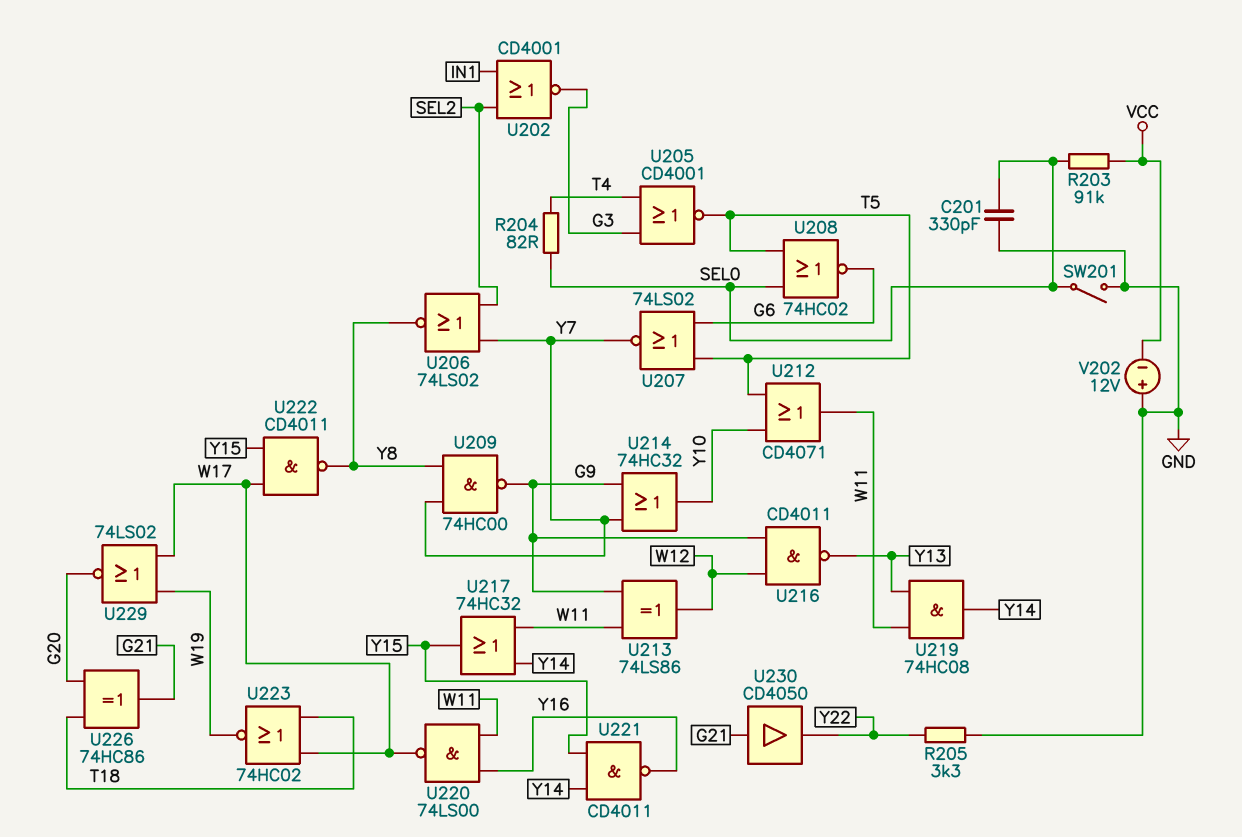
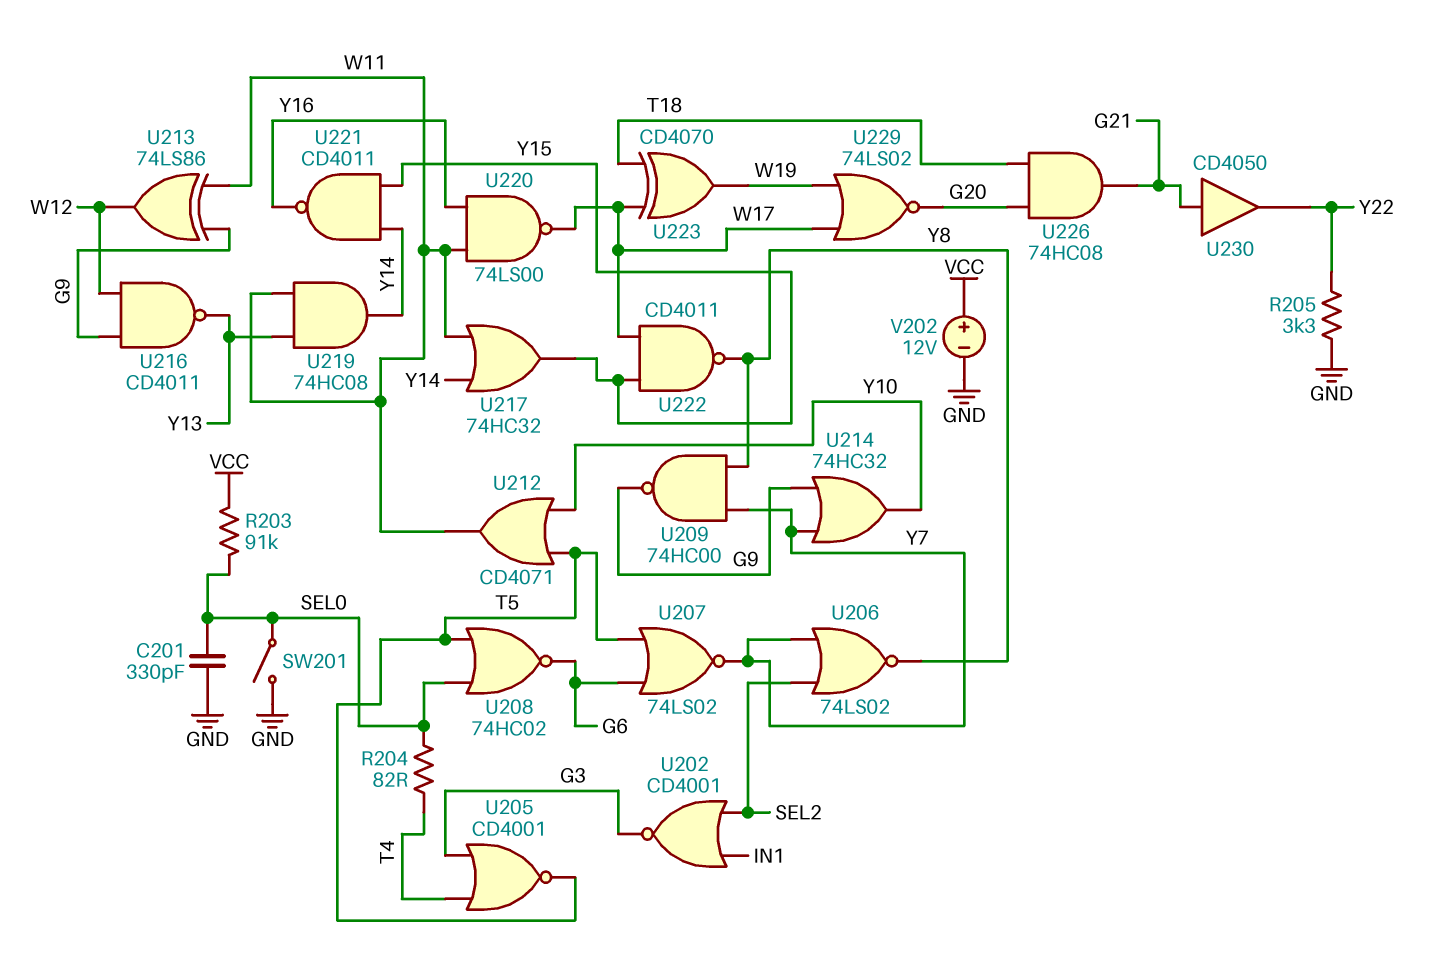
U223: NOR 74HC02 (in T18, in W17, out W19) -> XOR CD4070 (in T18, in W17, out W19)
U226: XOR 74HC86 (in G20, in T18, out G21) -> AND 74HC08 (in G20, in T18, out G21)
V202: 12V (plus GND, minus VCC) -> 12V (plus VCC, minus GND)

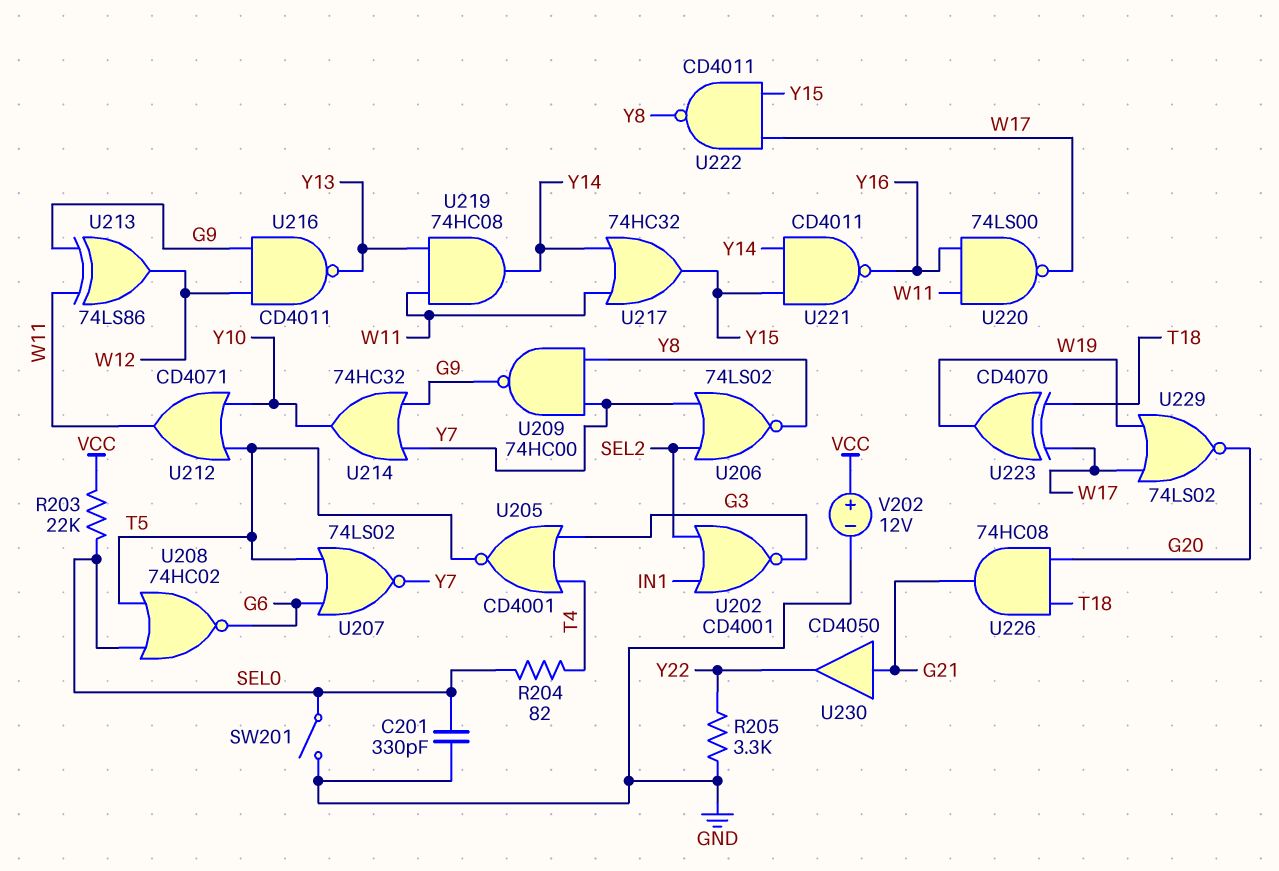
R203: 91k (SEL0, VCC) -> 22k (SEL0, VCC)

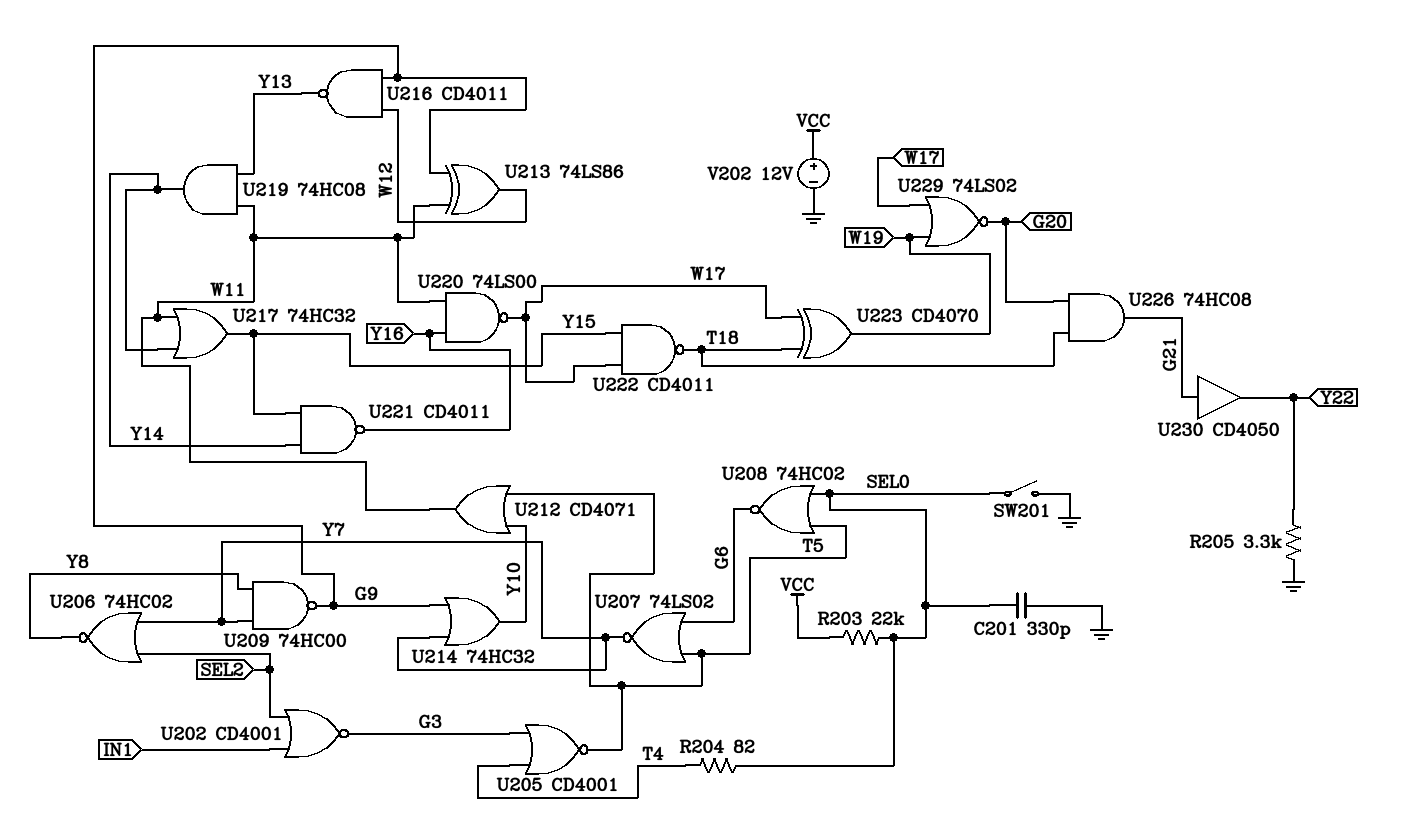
U206: NOR 74LS02 (in SEL2, in Y7, out Y8) -> NOR 74HC02 (in SEL2, in Y7, out Y8)
U222: NAND CD4011 (in W17, in Y15, out Y8) -> NAND CD4011 (in W17, in Y15, out T18)

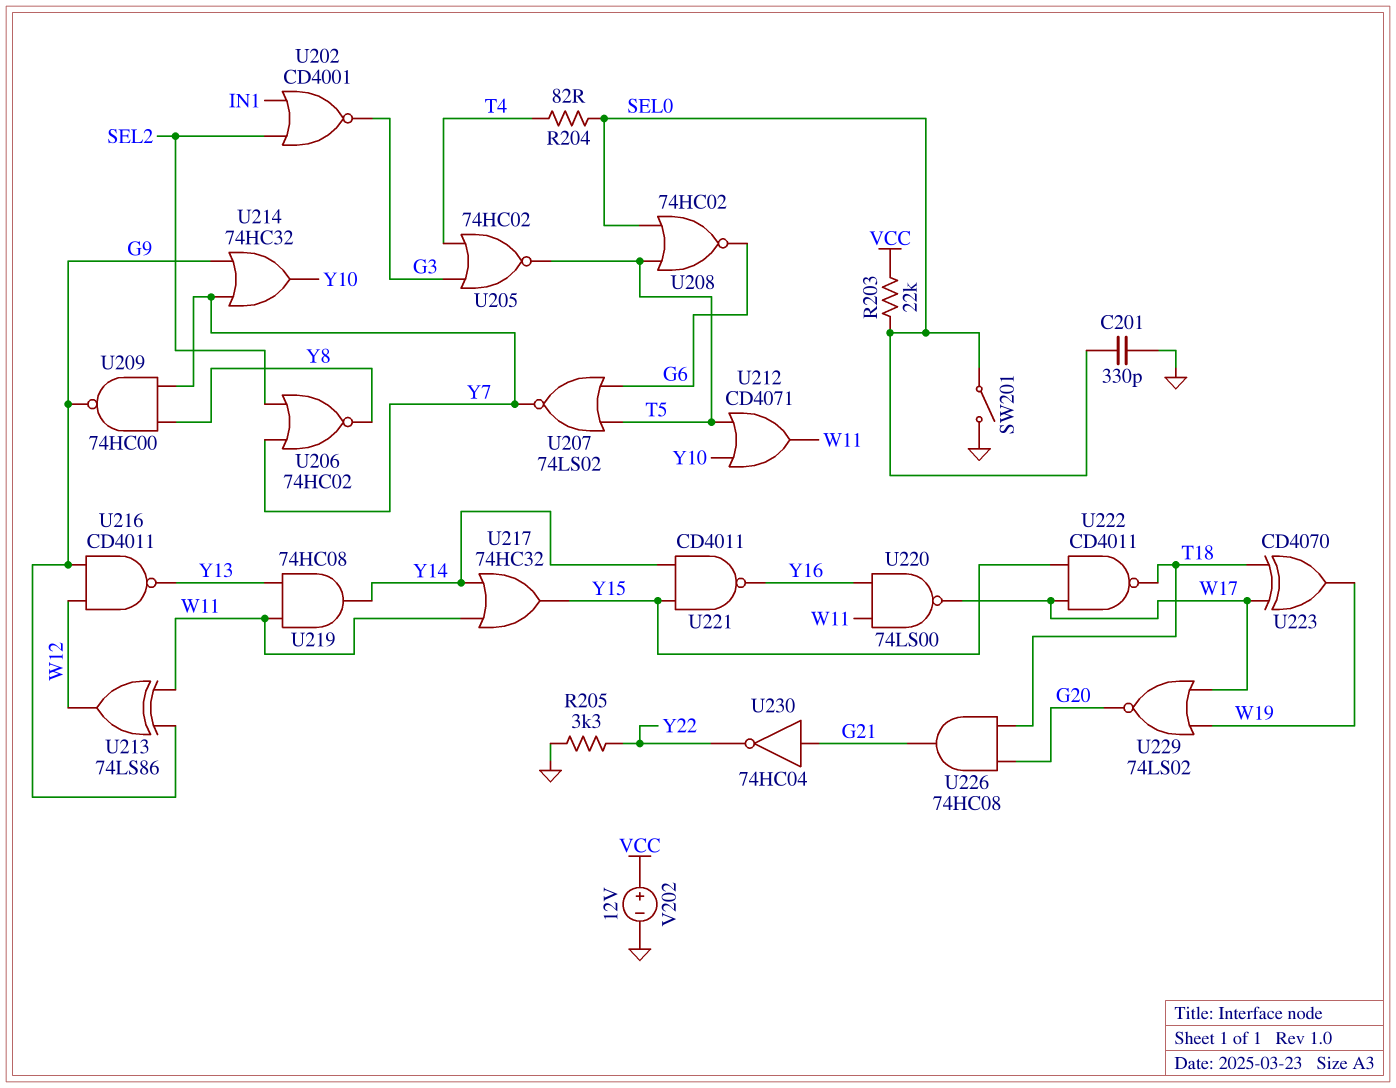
U205: NOR CD4001 (in G3, in T4, out T5) -> NOR 74HC02 (in G3, in T4, out T5)
U230: buffer CD4050 (in G21, out Y22) -> NOT 74HC04 (in G21, out Y22)

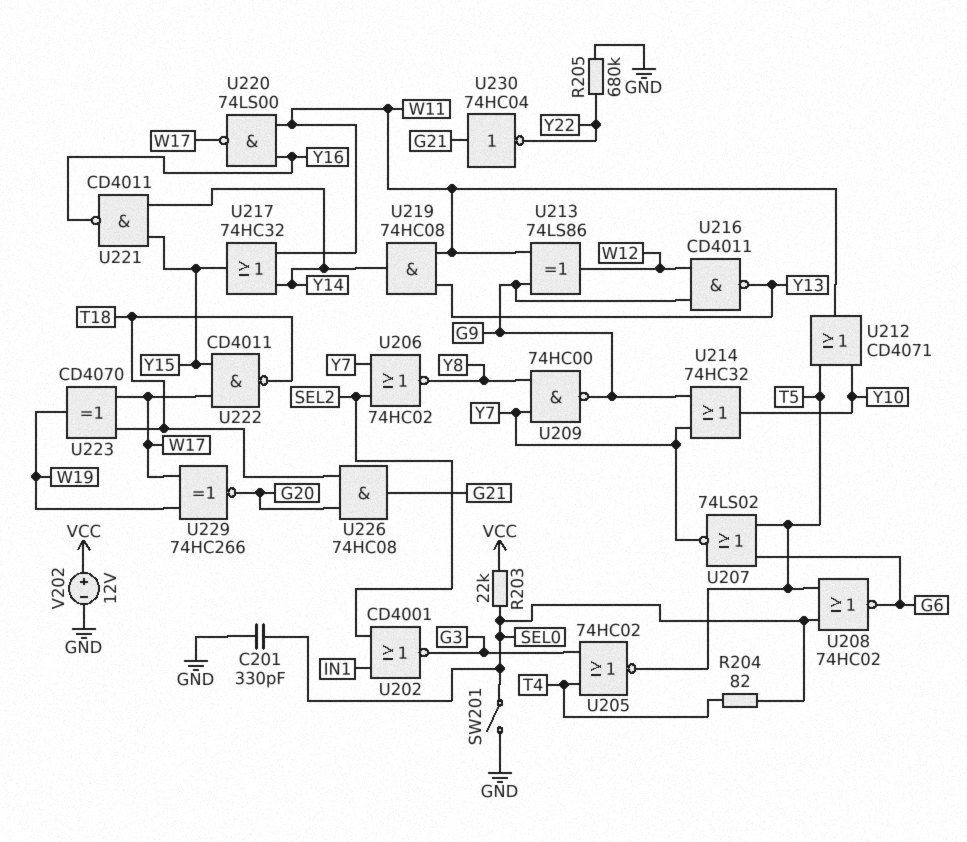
R205: 3.3k (GND, Y22) -> 680k (GND, Y22)
U229: NOR 74LS02 (in W17, in W19, out G20) -> XNOR 74HC266 (in W17, in W19, out G20)

